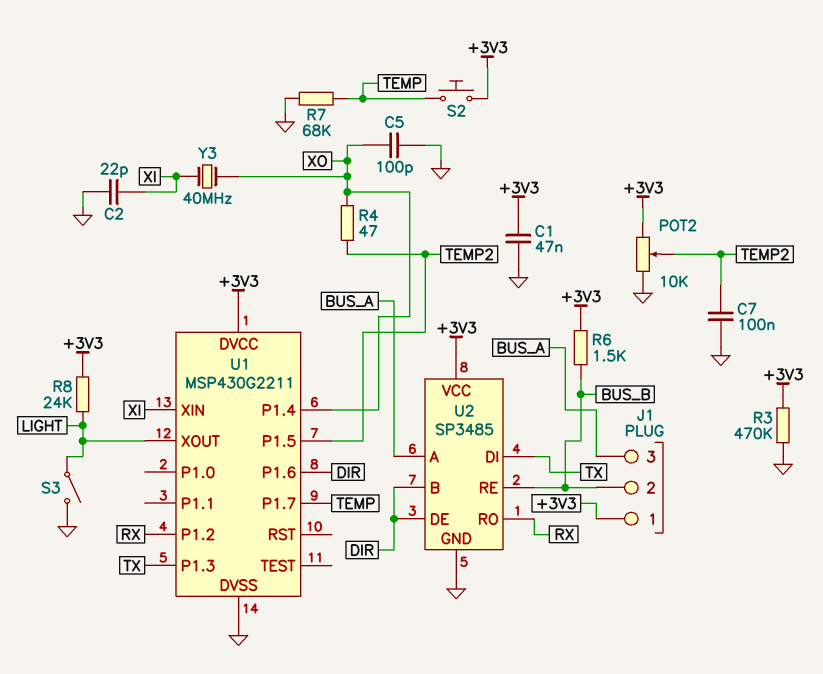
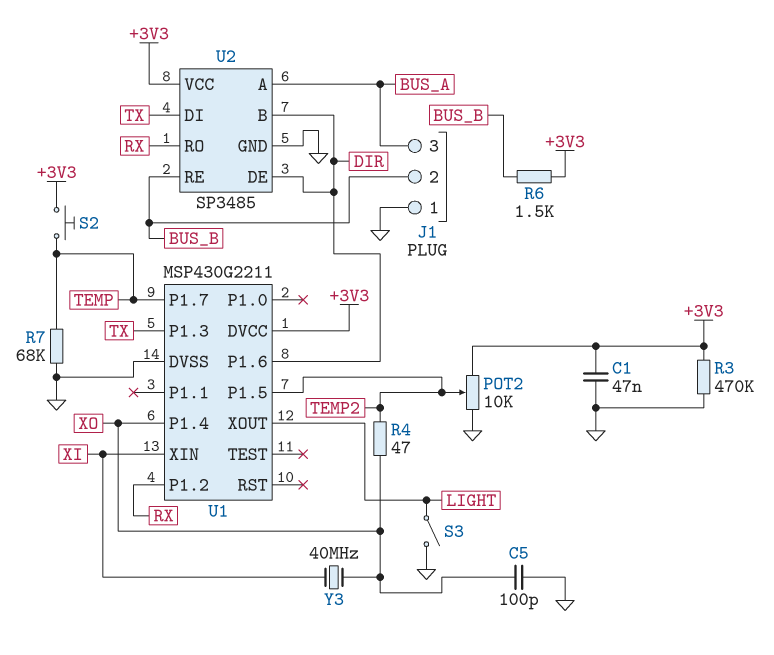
C2: 22pF (GND, XI) -> none
C7: 100nF (GND, TEMP2) -> none
J1 pin 1: +3V3 -> GND
R8: 24k (+3V3, LIGHT) -> none

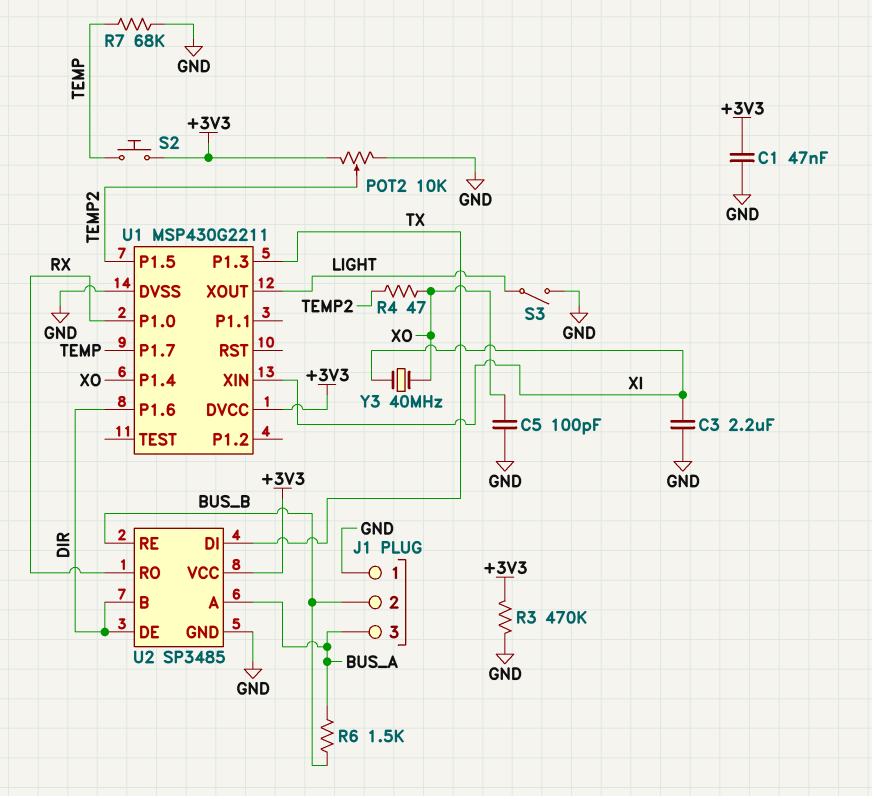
C3: none -> 2.2uF (GND, XI)
R6: 1.5k (+3V3, BUS_B) -> 1.5k (BUS_A, BUS_B)
U1 pin P1.0: none -> RX
U1 pin P1.2: RX -> none

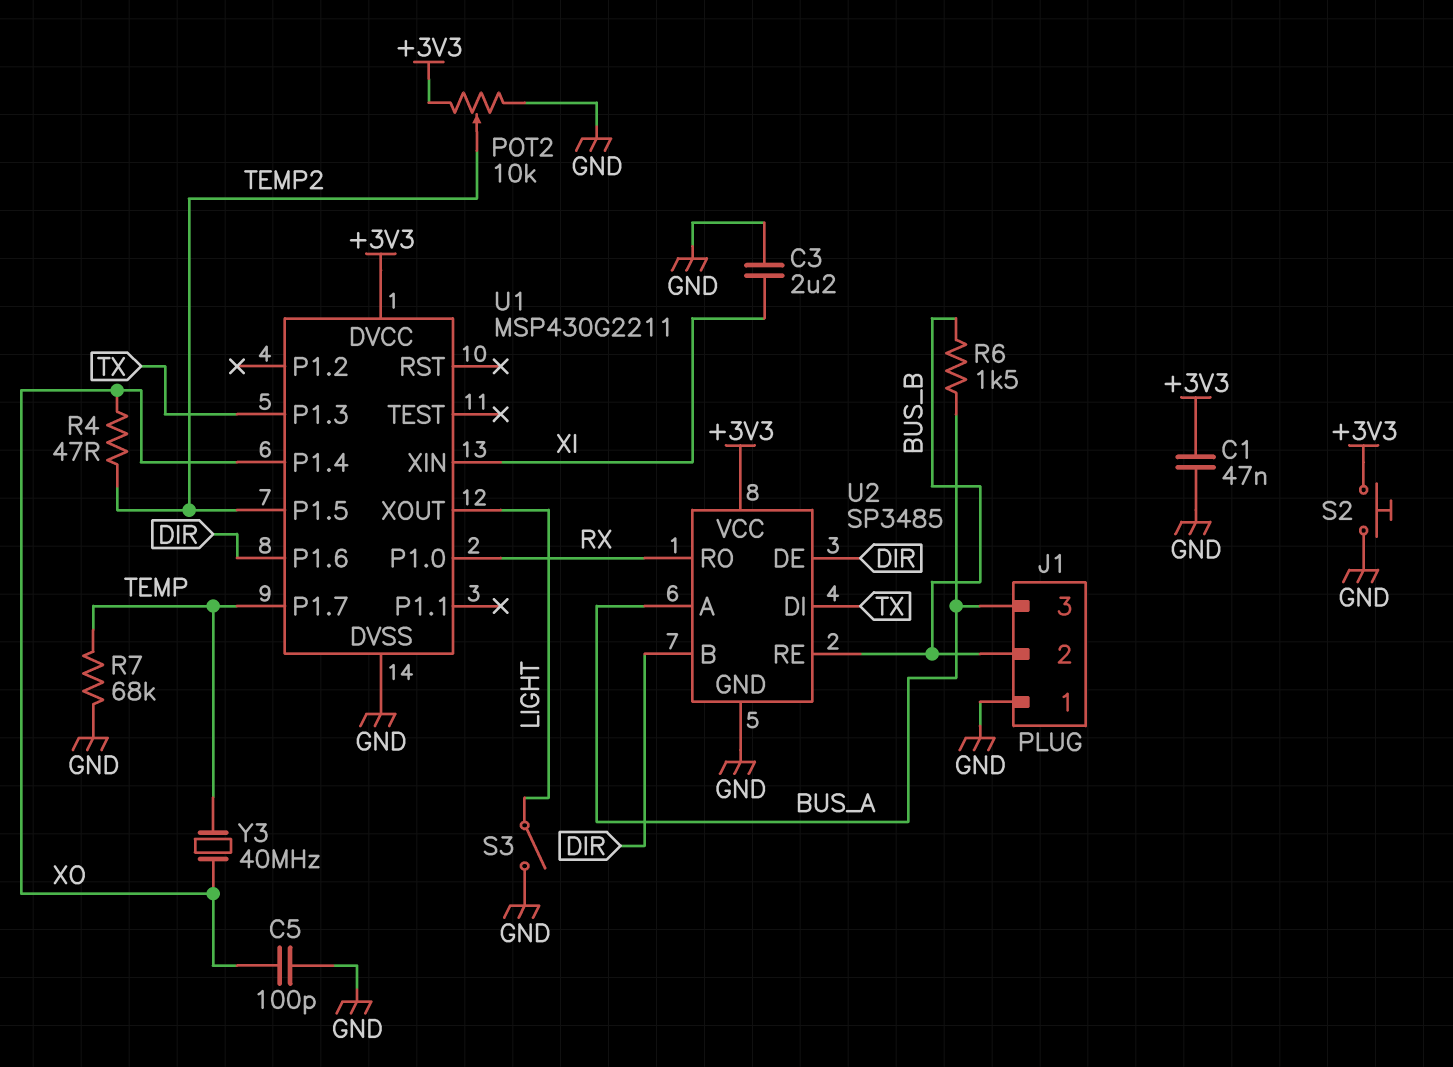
R3: 470k (+3V3, GND) -> none
S2: button (+3V3, TEMP) -> button (+3V3, GND)
Y3: 40MHz (XI, XO) -> 40MHz (TEMP, XO)

